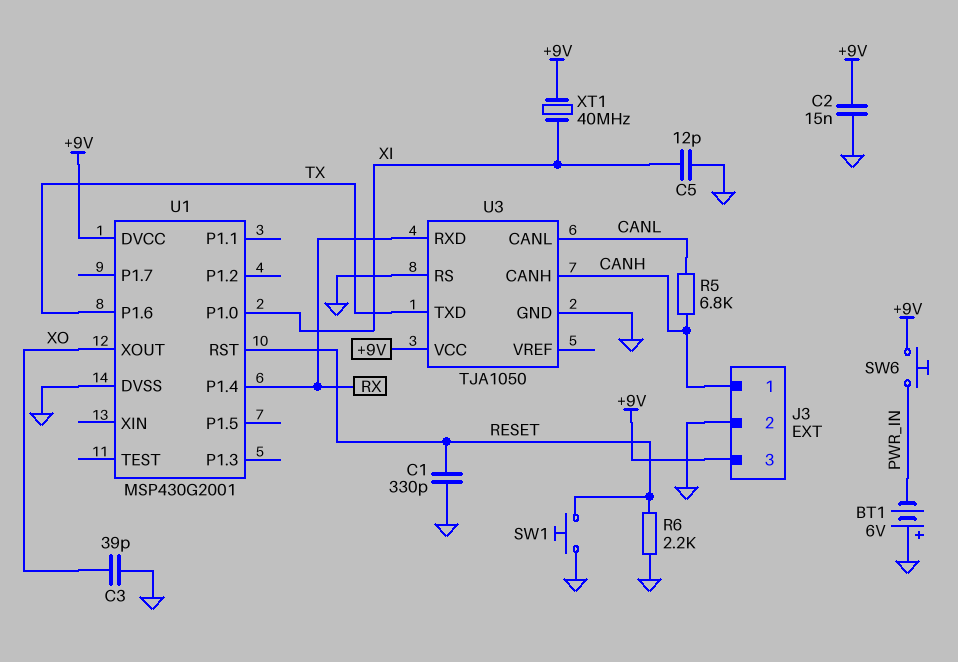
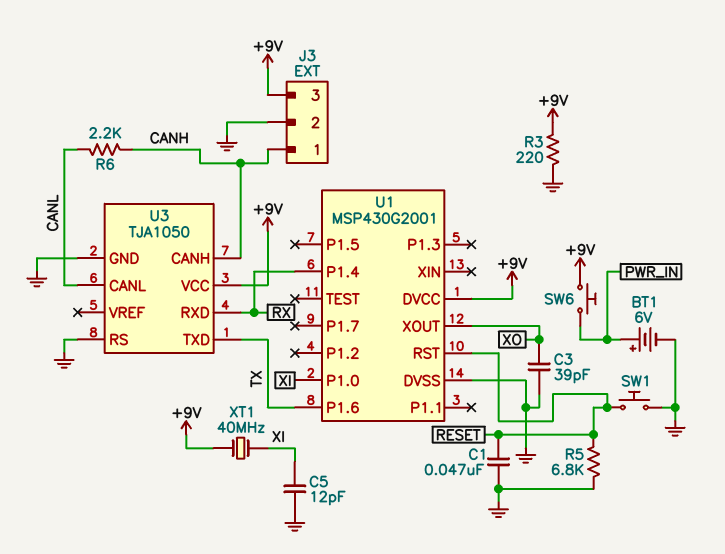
BT1: 6V (plus GND, minus PWR_IN) -> 6V (plus PWR_IN, minus GND)
C1: 330pF (GND, RESET) -> 47nF (GND, RESET)
C2: 15nF (+9V, GND) -> none
R3: none -> 220 (+9V, GND)
R5: 6.8k (CANH, CANL) -> 6.8k (GND, RESET)
R6: 2.2k (GND, RESET) -> 2.2k (CANH, CANL)

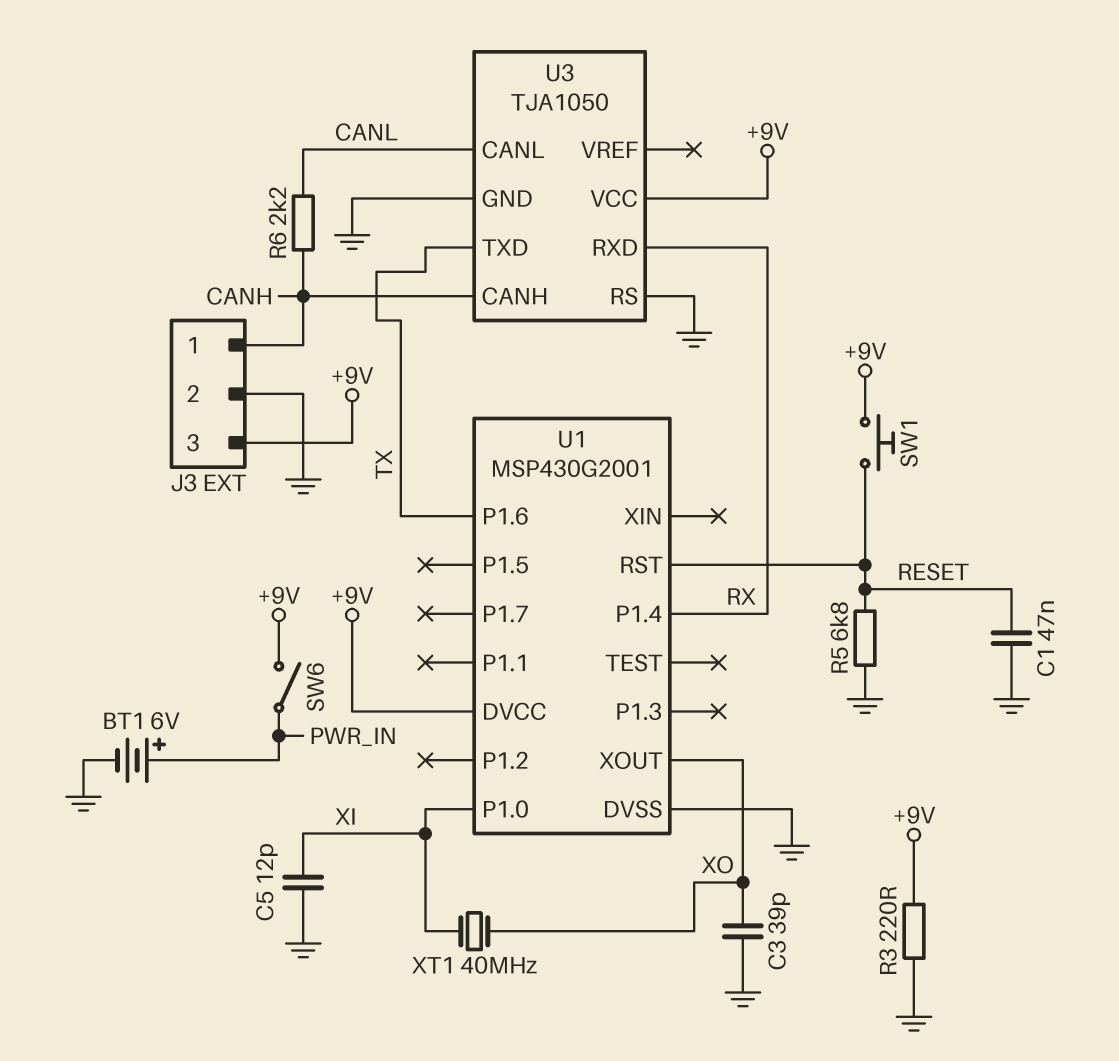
SW1: button (GND, RESET) -> button (+9V, RESET)
SW6: button (+9V, PWR_IN) -> switch (+9V, PWR_IN)
XT1: 40MHz (+9V, XI) -> 40MHz (XI, XO)

